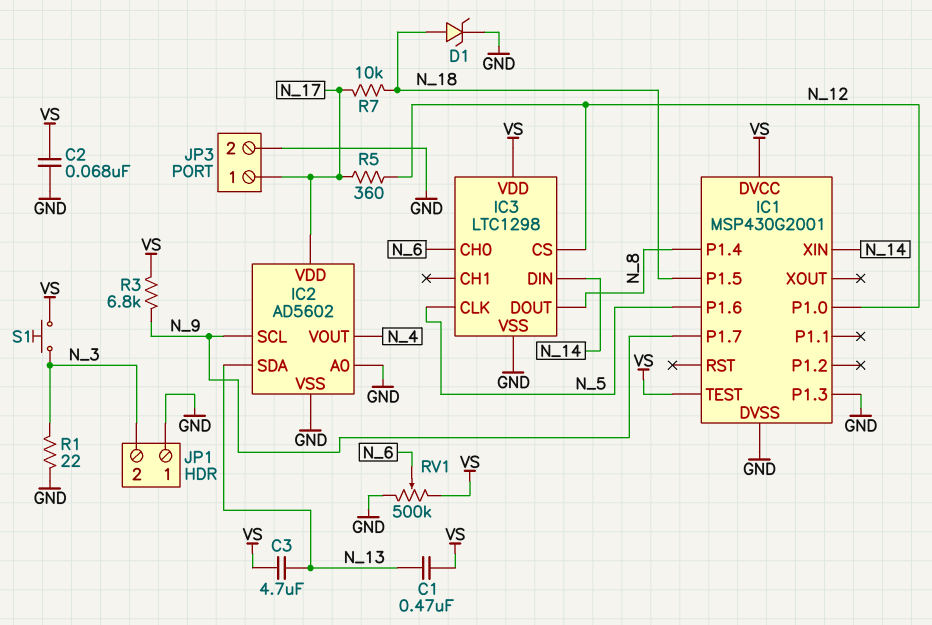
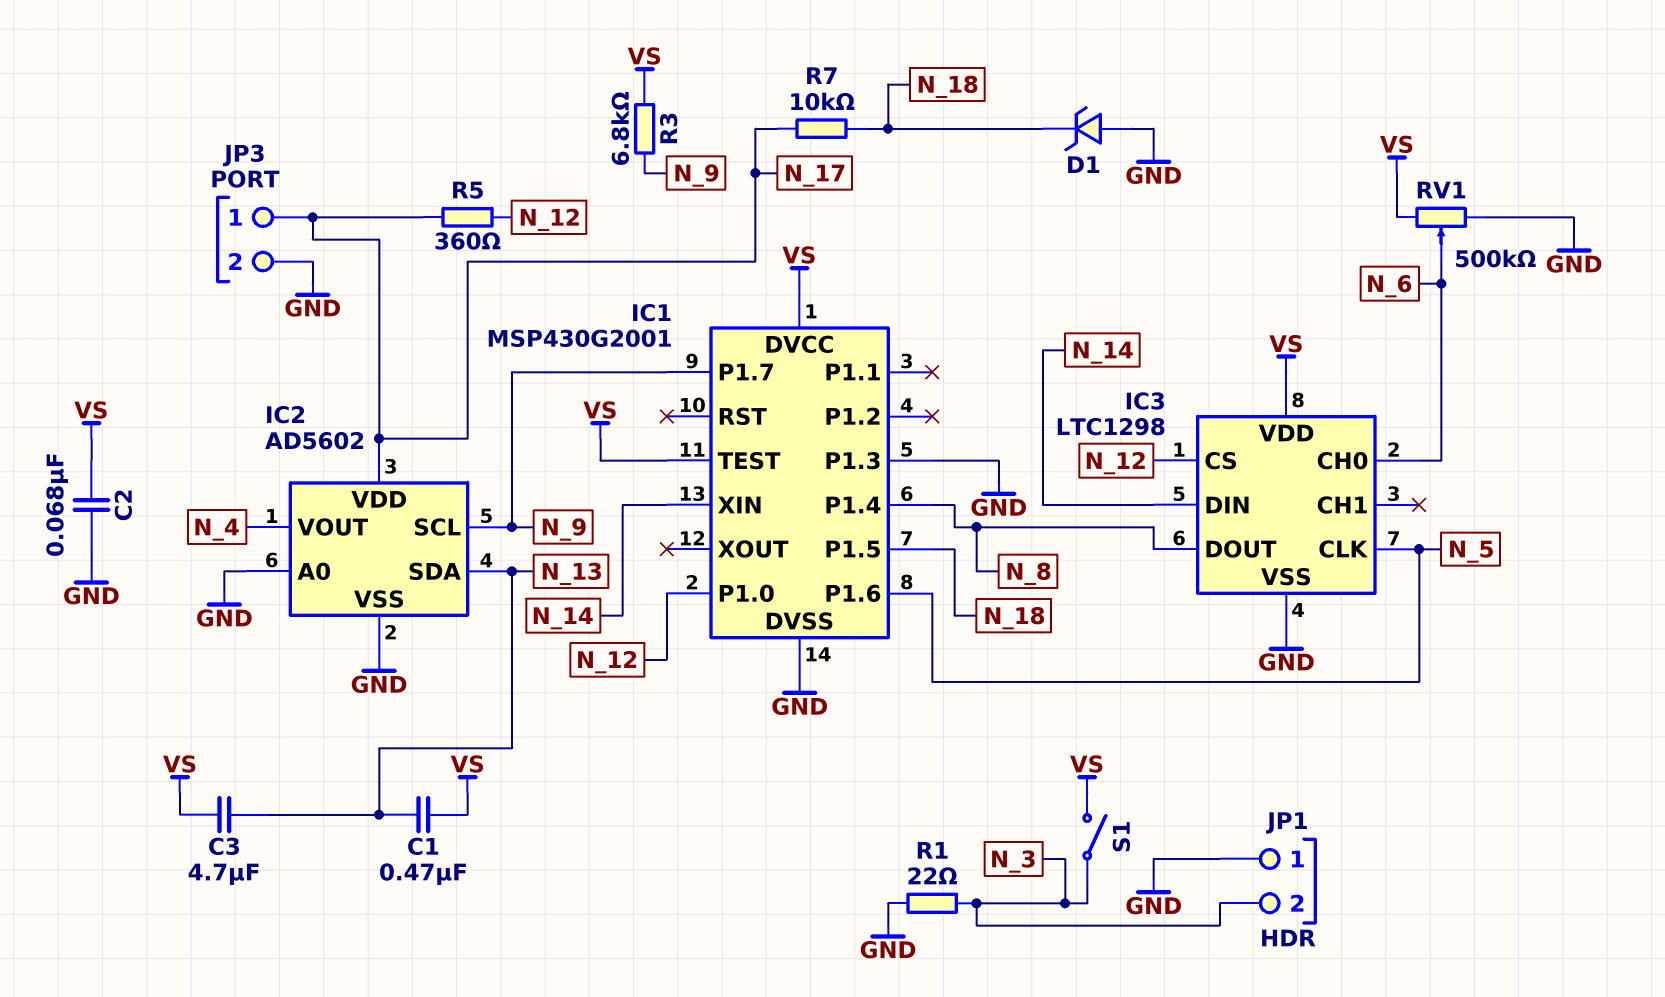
D1: zener (A N_18, K GND) -> zener (A GND, K N_18)
S1: button (N_3, VS) -> switch (N_3, VS)

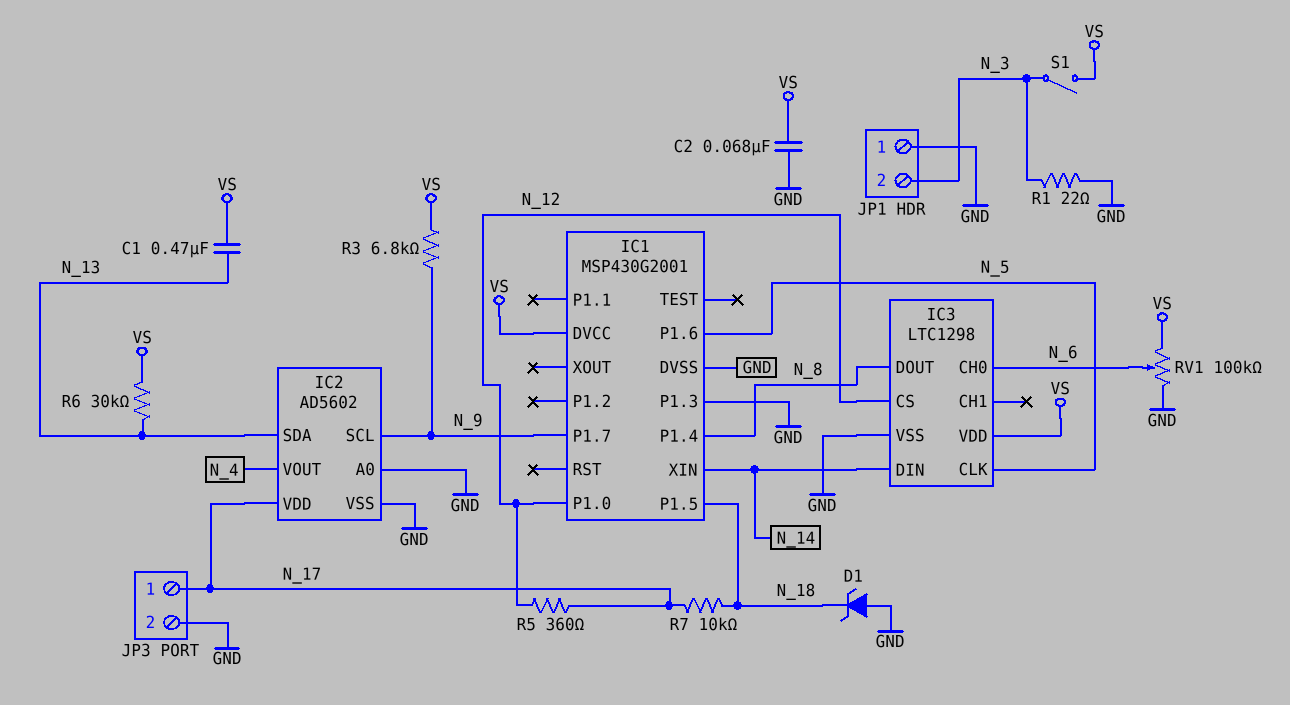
C3: 4.7uF (N_13, VS) -> none
IC1 pin TEST: VS -> none
R6: none -> 30k (N_13, VS)
RV1: 500k (GND, VS, wiper N_6) -> 100k (GND, VS, wiper N_6)

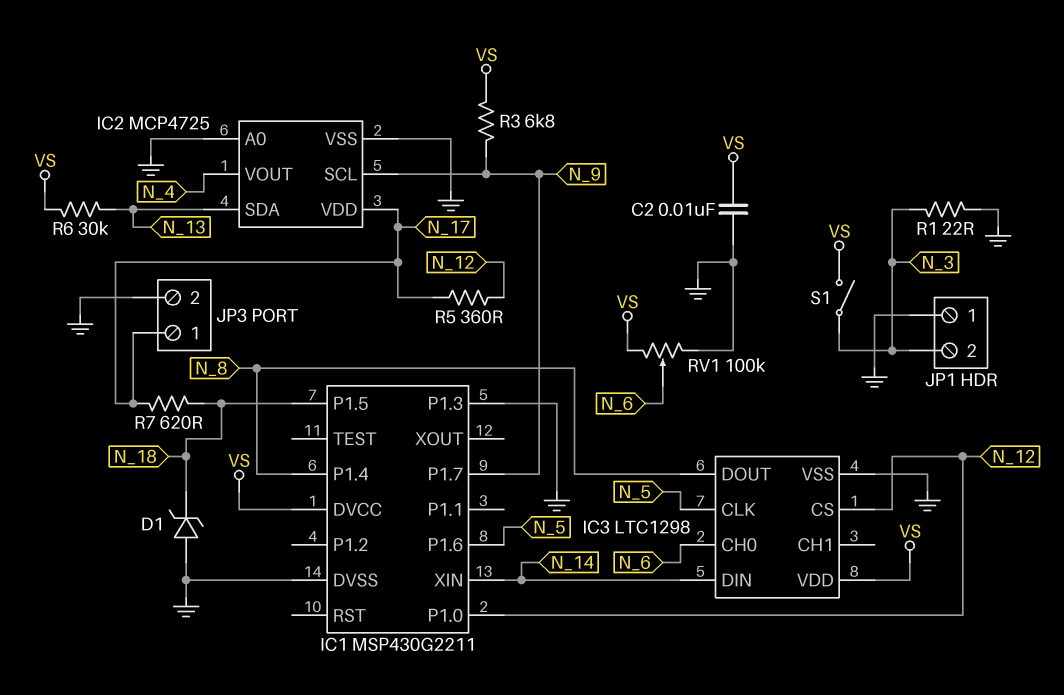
C1: 470nF (N_13, VS) -> none
C2: 68nF (GND, VS) -> 10nF (GND, VS)
IC1: MSP430G2001 -> MSP430G2211
IC2: AD5602 -> MCP4725
R7: 10k (N_17, N_18) -> 620 (N_17, N_18)

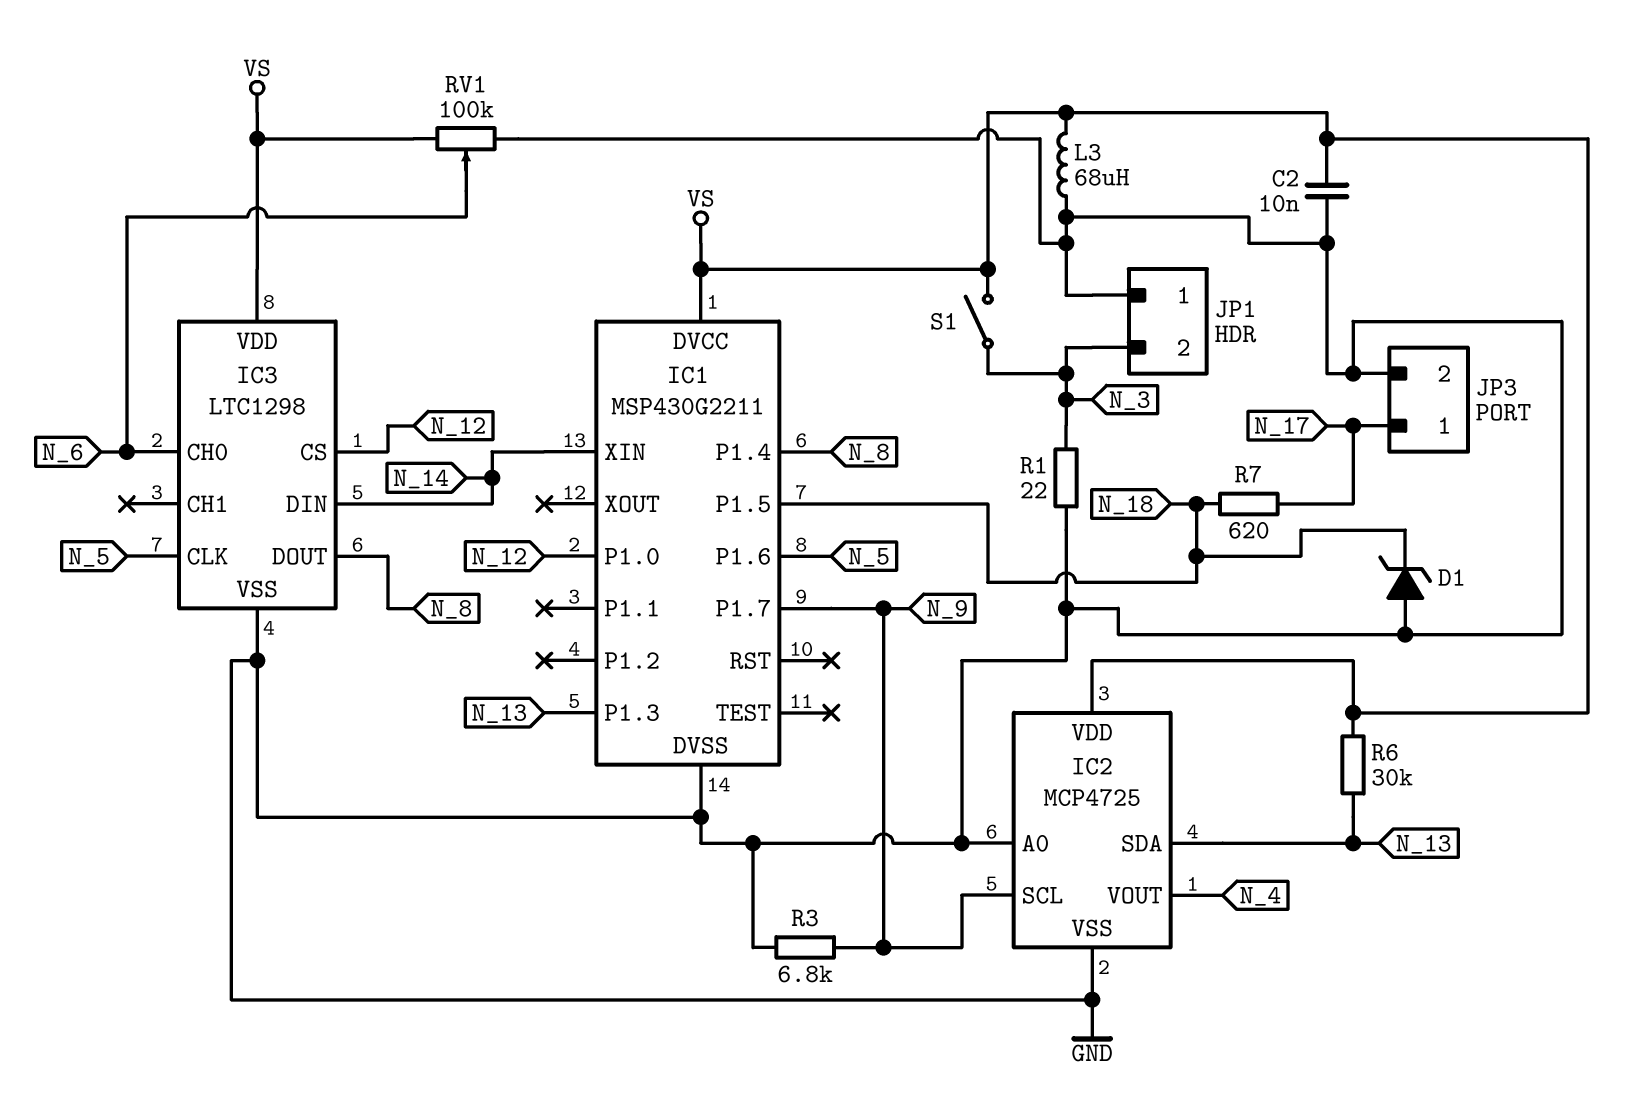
IC1 pin P1.3: GND -> N_13
IC2 pin VDD: N_17 -> VS
L3: none -> 68uH (GND, VS)
R3: 6.8k (N_9, VS) -> 6.8k (GND, N_9)
R5: 360 (N_12, N_17) -> none

